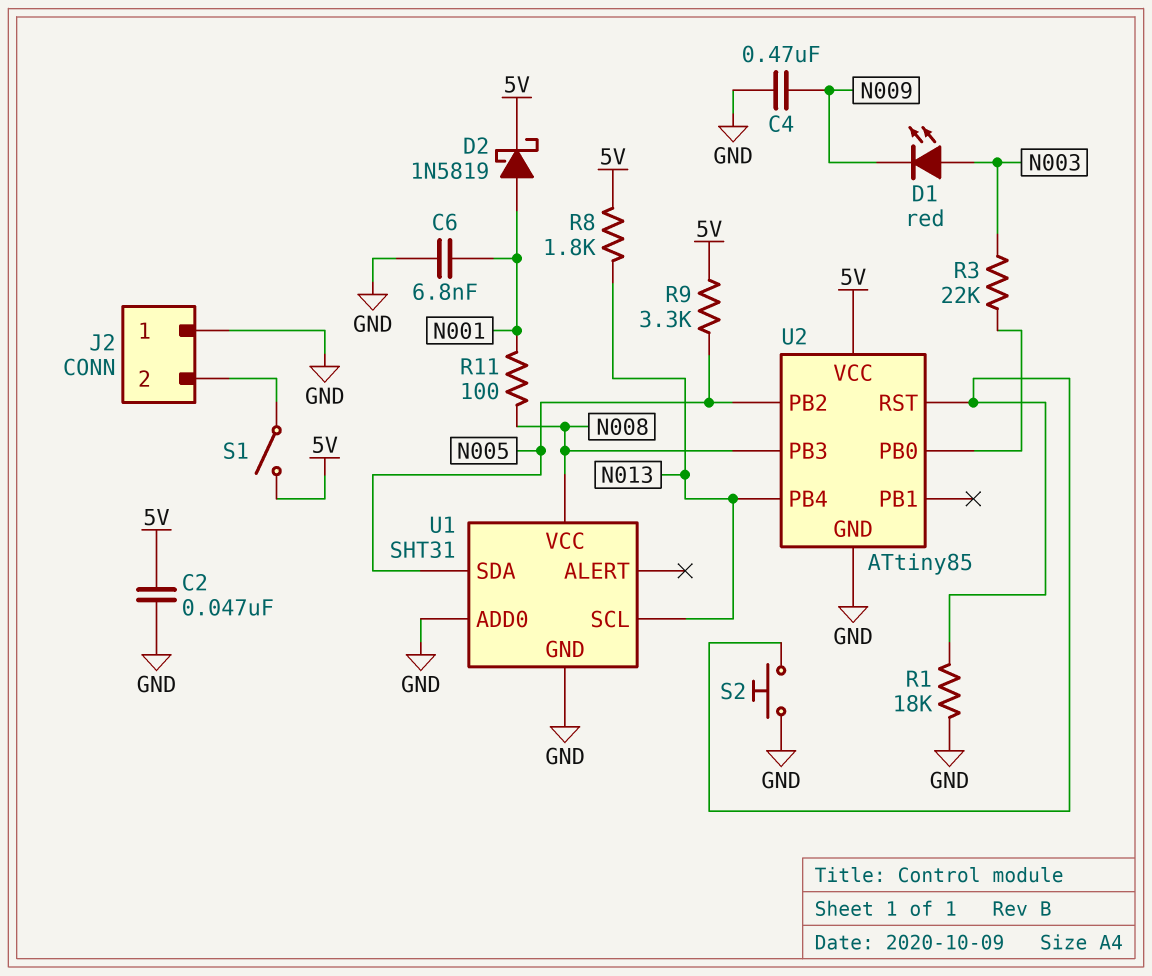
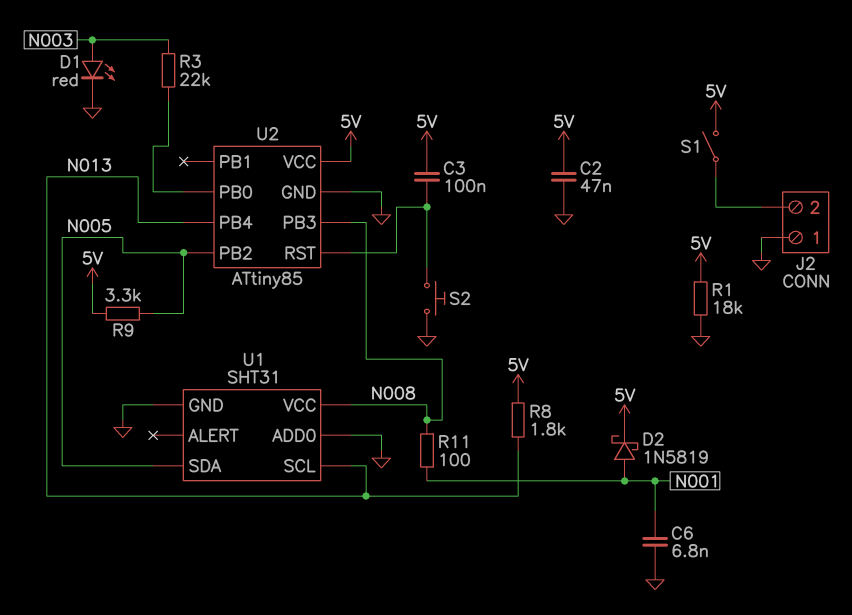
C3: none -> 100nF (5V, U2/RST)
C4: 470nF (GND, N009) -> none
D1: LED red (A N003, K N009) -> LED red (A N003, K GND)
R1: 18k (GND, U2/RST) -> 18k (5V, GND)

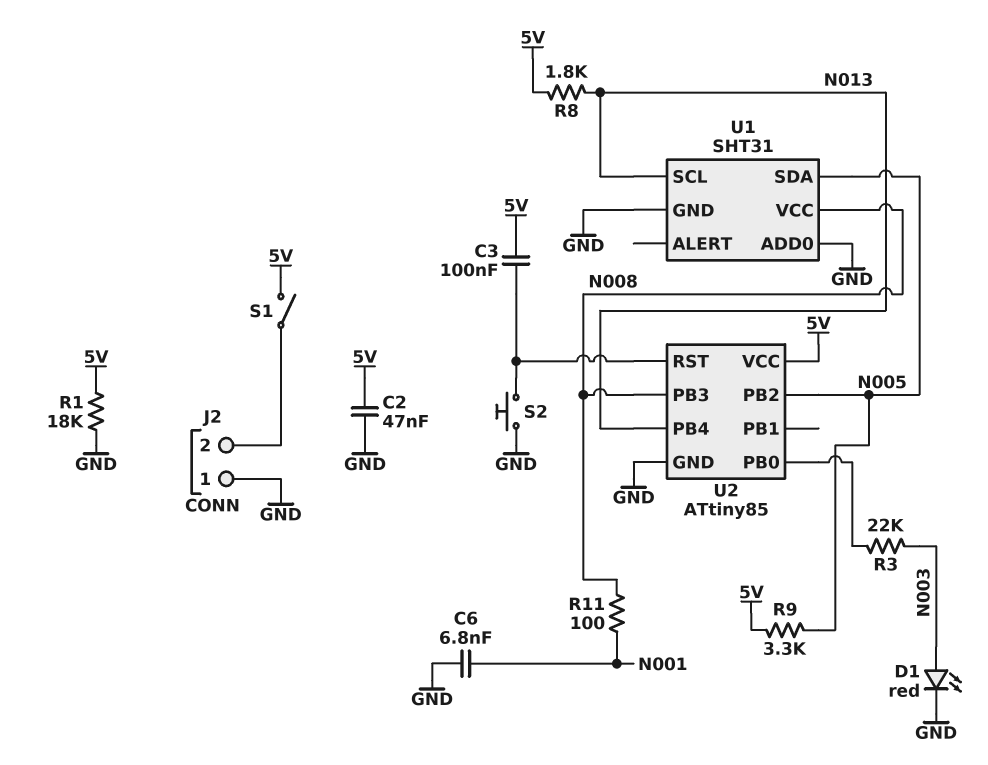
D2: schottky 1N5819 (A N001, K 5V) -> none

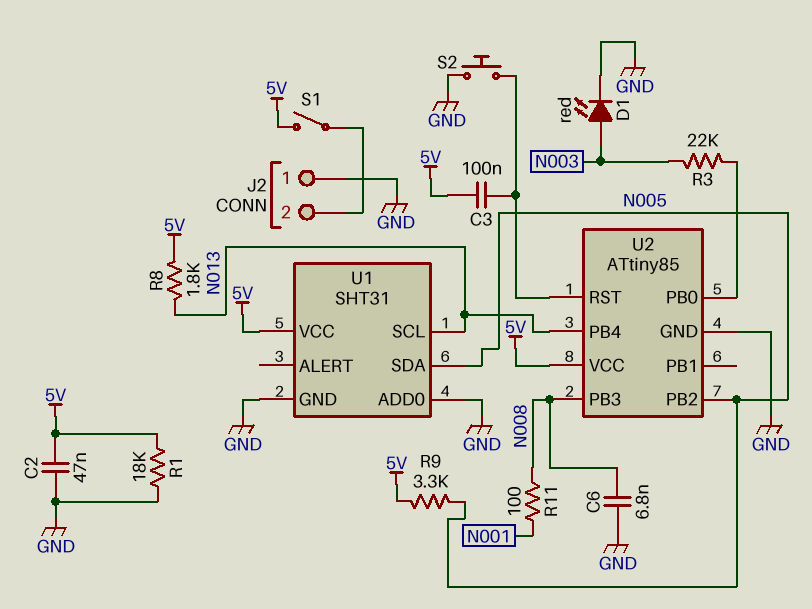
C6: 6.8nF (GND, N001) -> 6.8nF (GND, N008)
U1 pin VCC: N008 -> 5V

